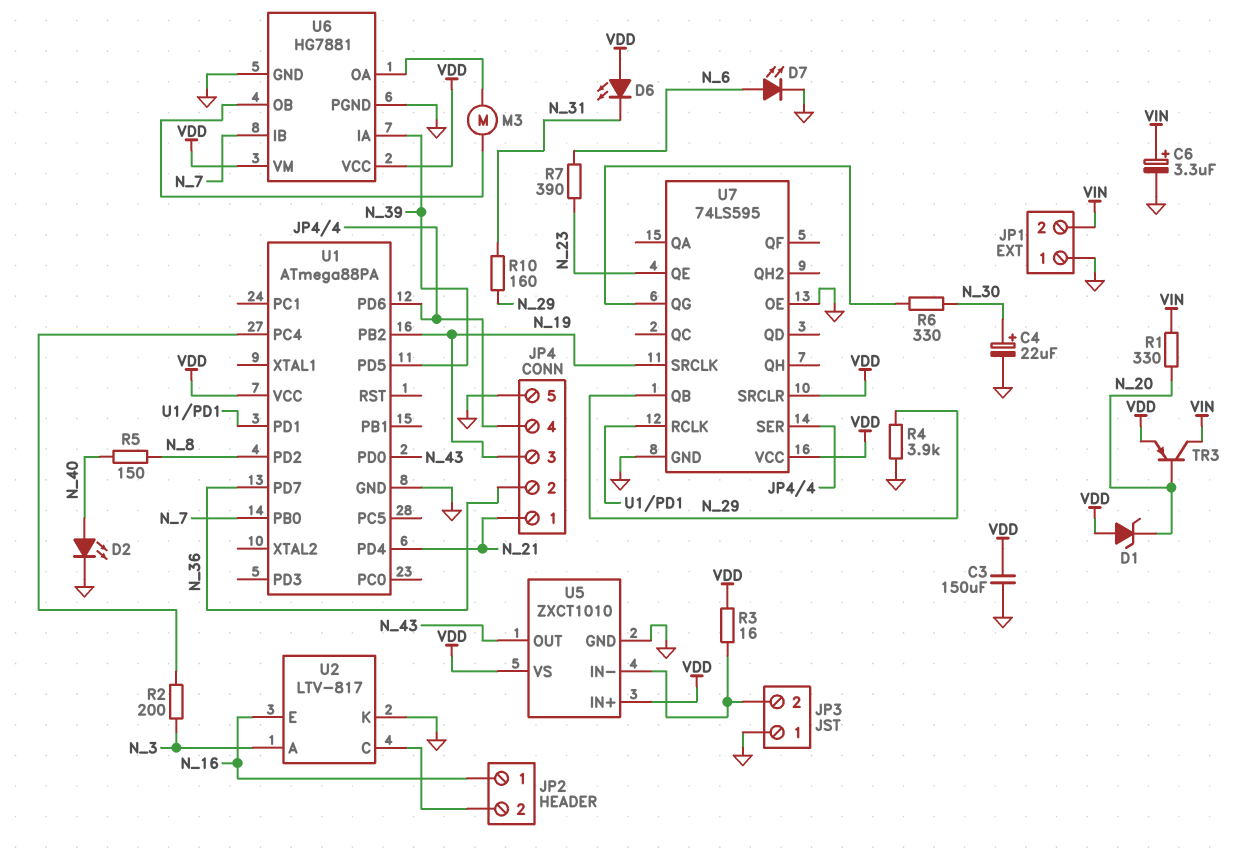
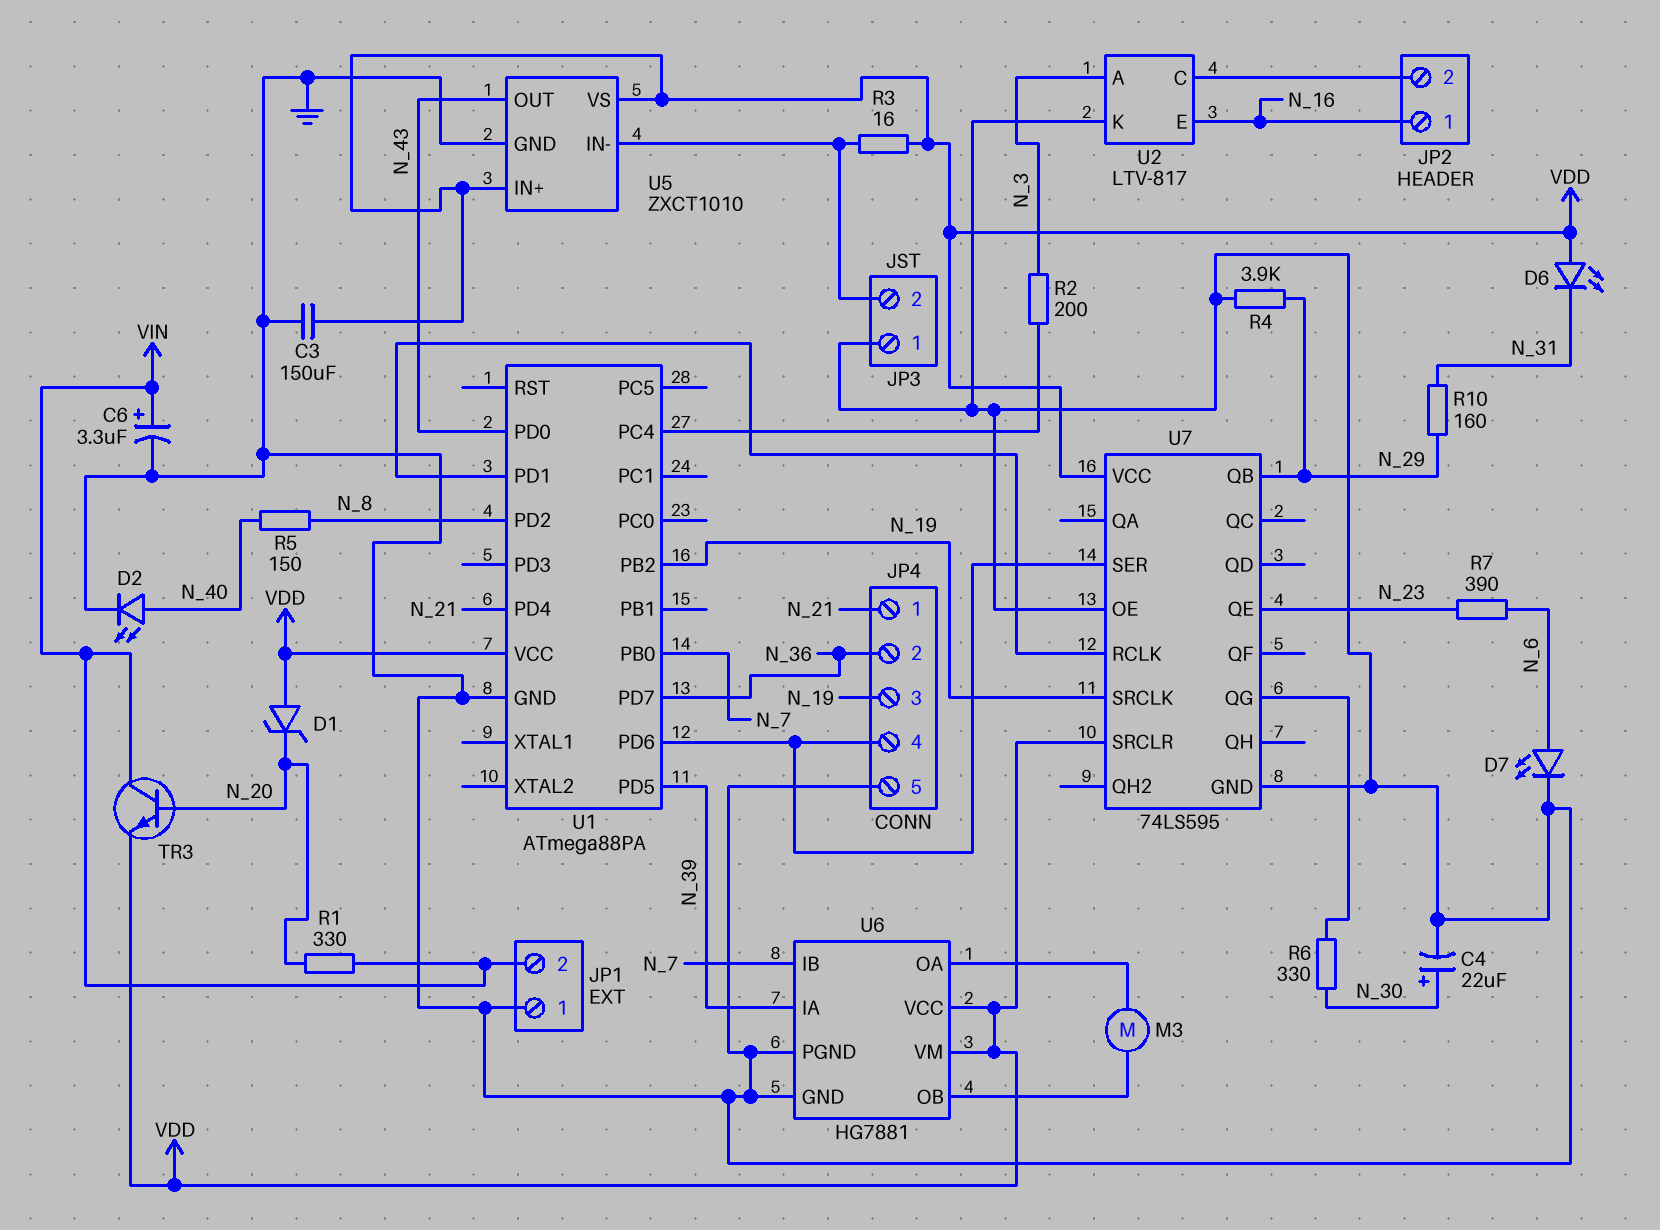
TR3: PNP (B N_20, C VIN, E VDD) -> NPN (B N_20, C VIN, E VDD)

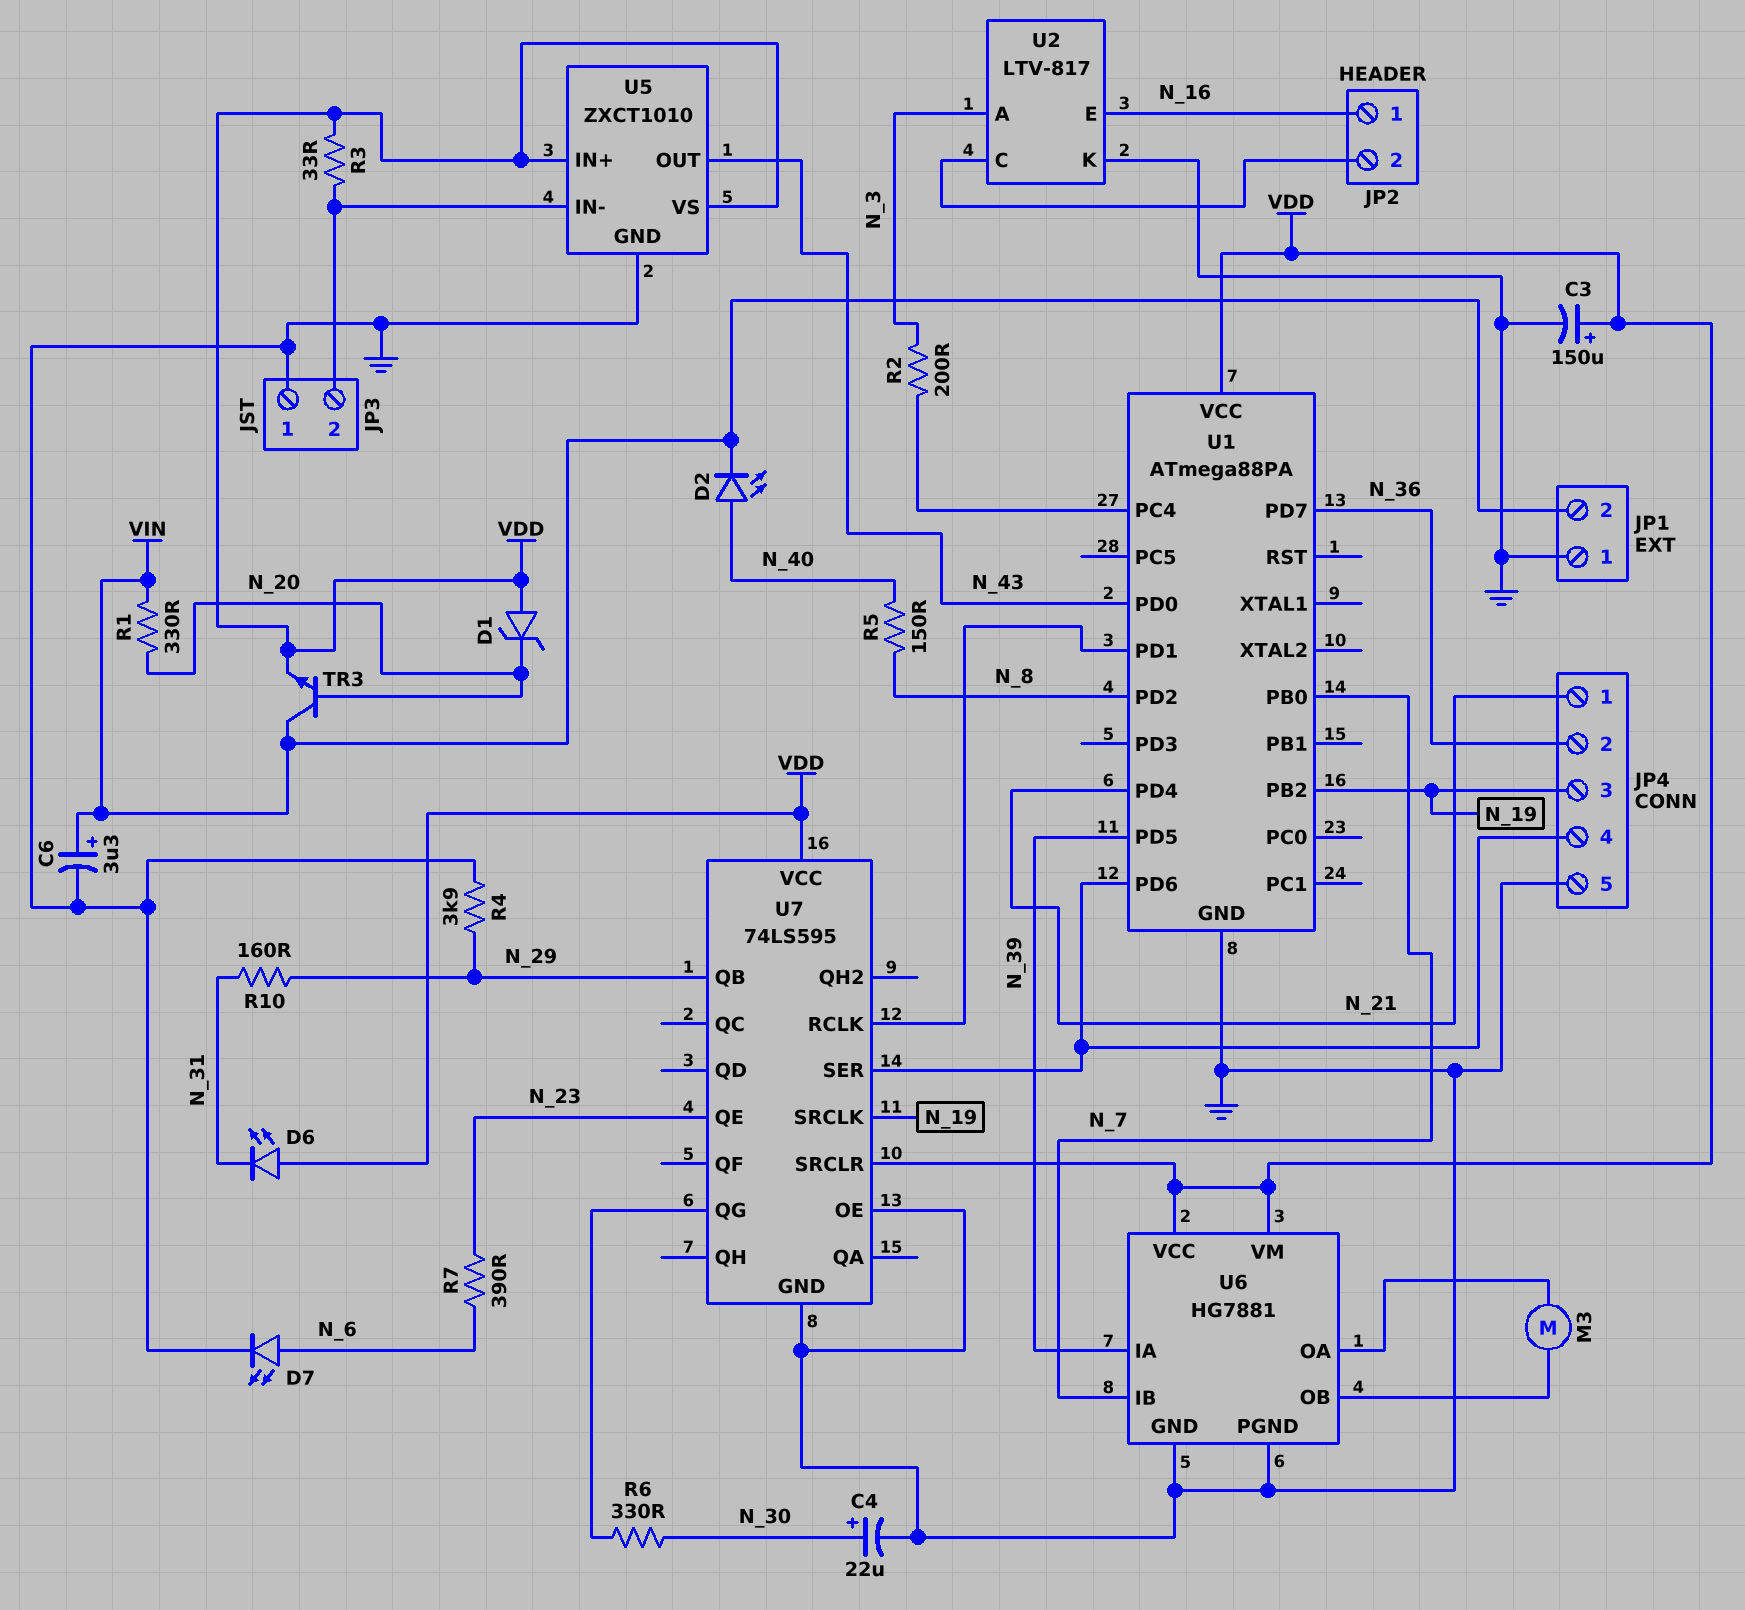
C3: 150uF (GND, VDD) -> 150uF (plus VDD, minus GND)
D2: LED (A N_40, K GND) -> LED (A N_40, K VIN)
R3: 16 (JP3/2, VDD) -> 33 (JP3/2, VDD)

